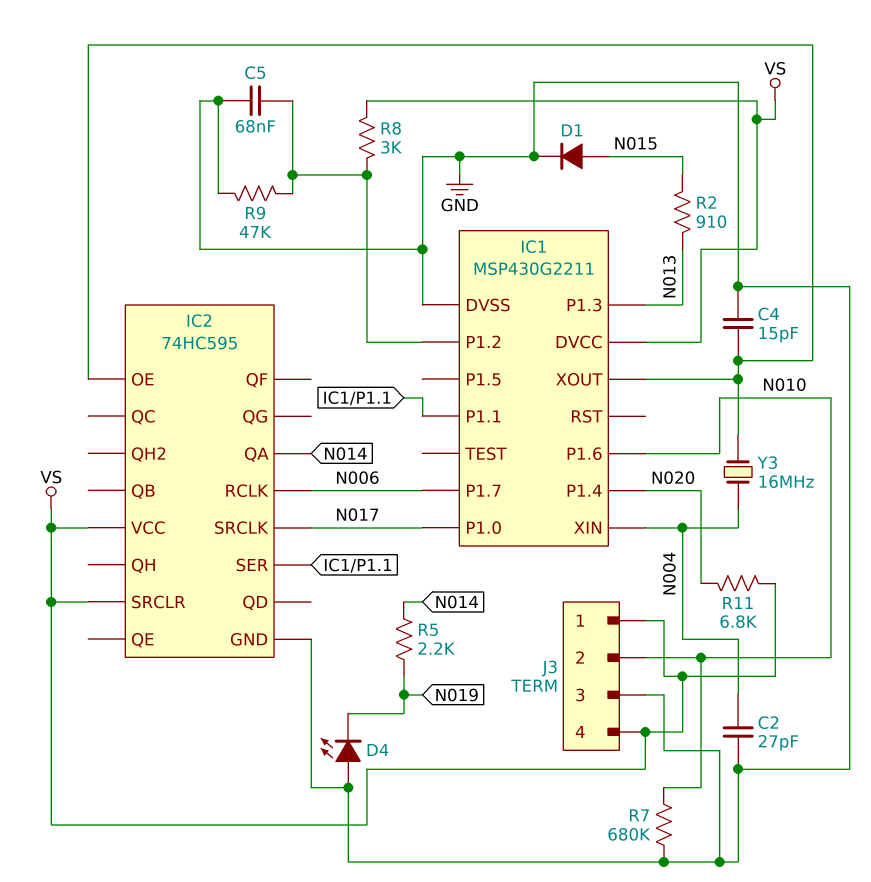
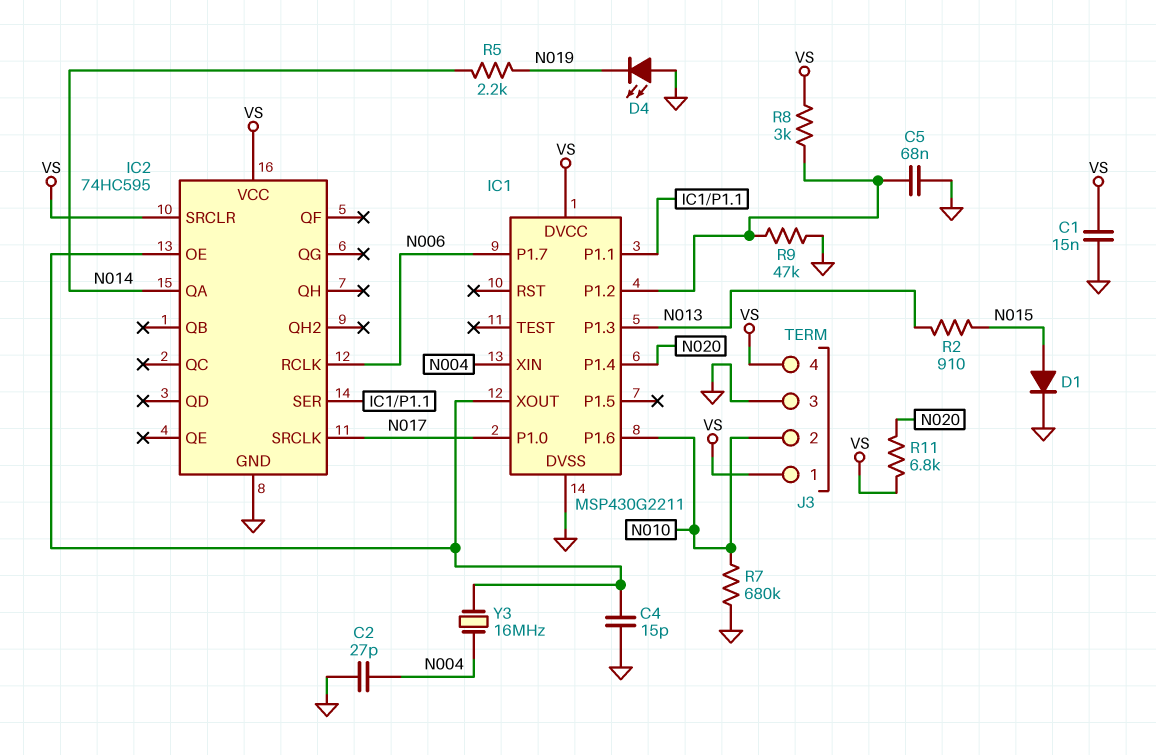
C1: none -> 15nF (GND, VS)

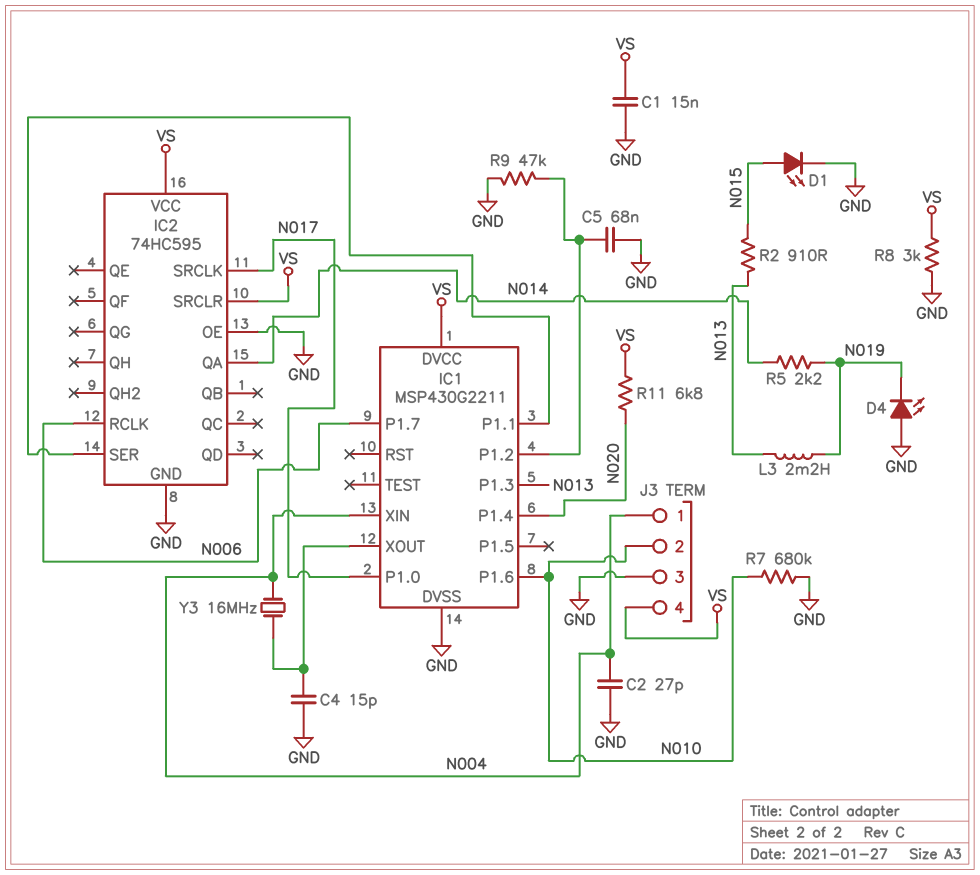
D1: diode (A N015, K GND) -> LED (A N015, K GND)
IC2 pin OE: IC1/XOUT -> GND
J3 pin 1: VS -> N004
L3: none -> 2.2mH (N013, N019)
R8: 3k (IC1/P1.2, VS) -> 3k (GND, VS)

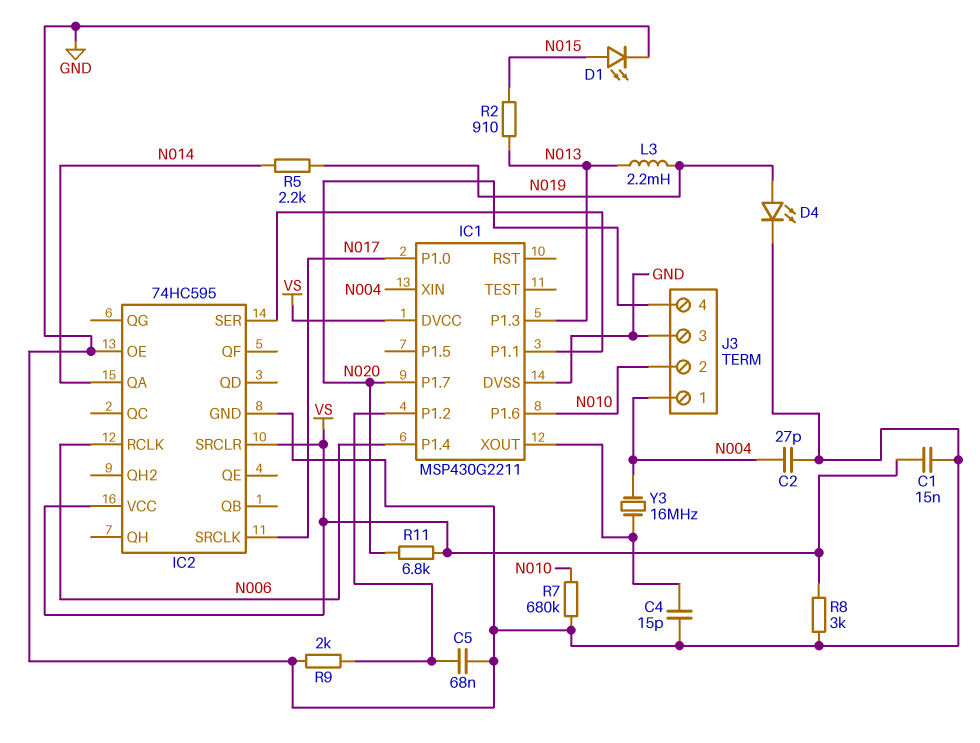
D4: LED (A GND, K N019) -> LED (A N019, K GND)
IC1 pin P1.4: N020 -> N006
IC1 pin P1.7: N006 -> N020
J3 pin 4: VS -> N020
R9: 47k (GND, IC1/P1.2) -> 2k (GND, IC1/P1.2)

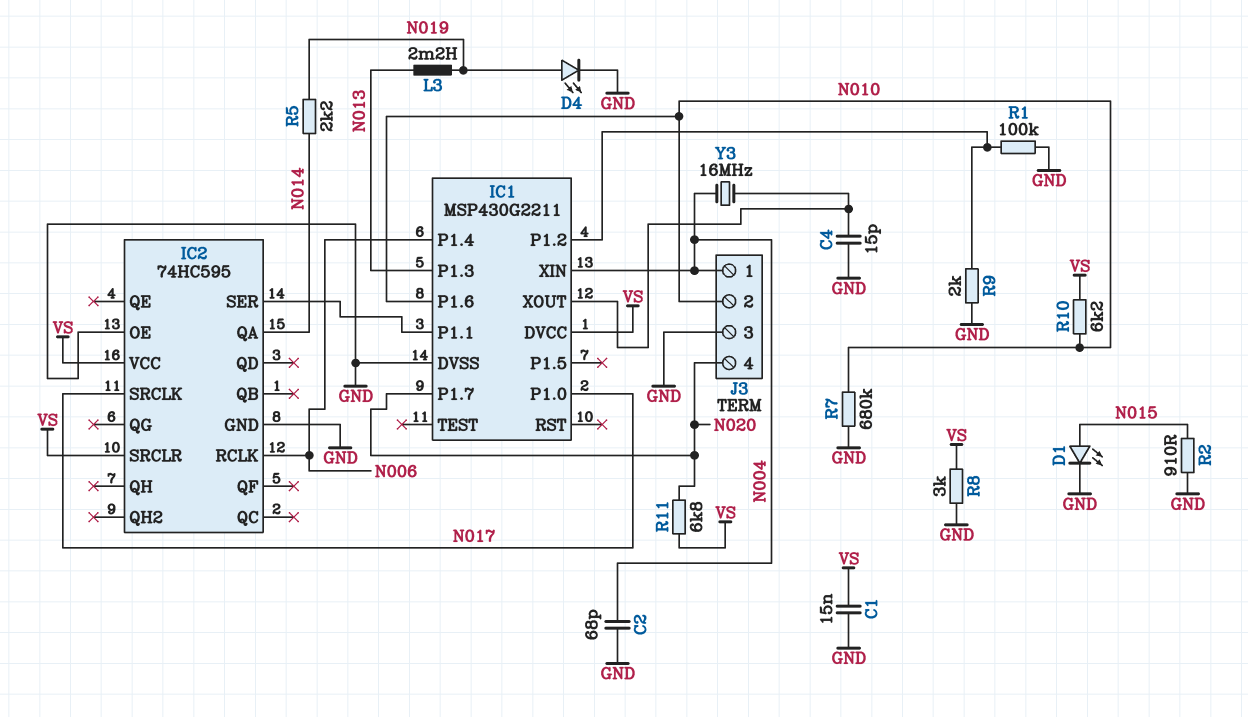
C2: 27pF (GND, N004) -> 68pF (GND, N004)
C5: 68nF (GND, IC1/P1.2) -> none
R1: none -> 100k (GND, IC1/P1.2)
R2: 910 (N013, N015) -> 910 (GND, N015)
R10: none -> 6.2k (N010, VS)

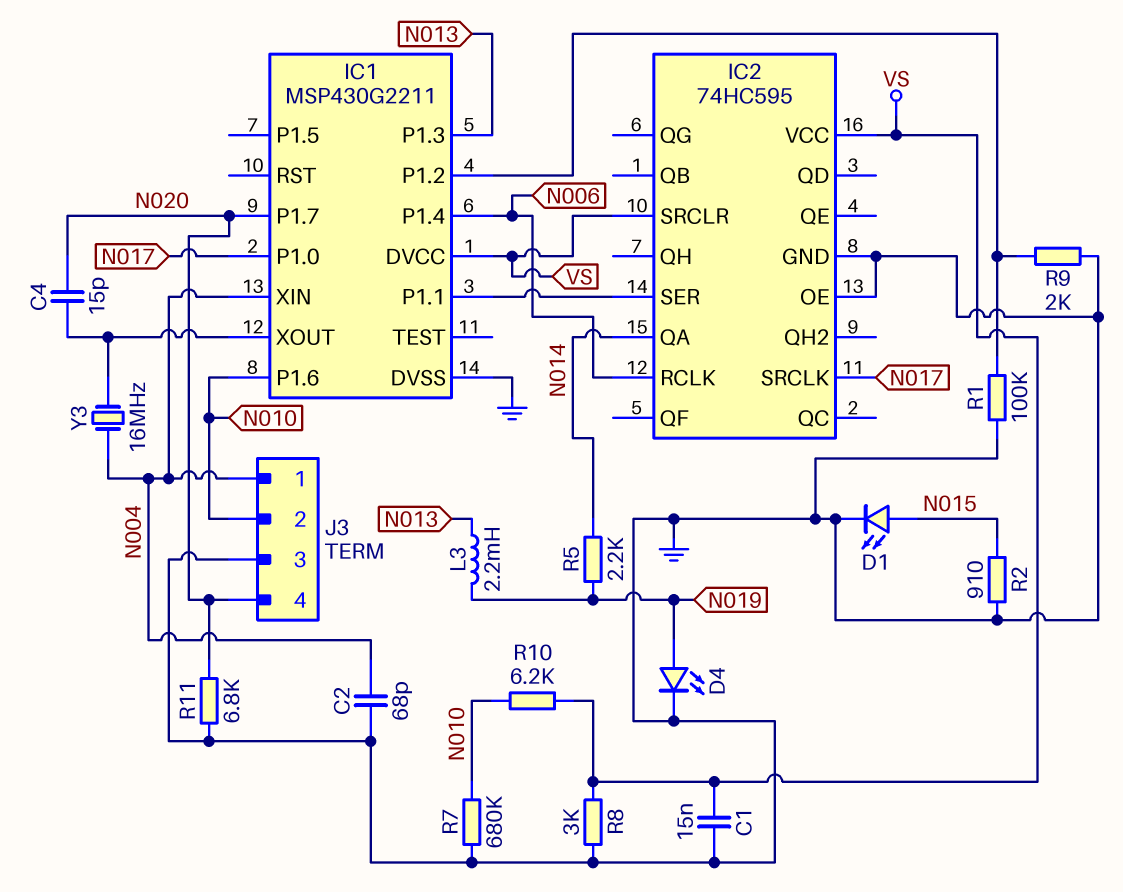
C4: 15pF (GND, IC1/XOUT) -> 15pF (IC1/XOUT, N020)
R11: 6.8k (N020, VS) -> 6.8k (GND, N020)

